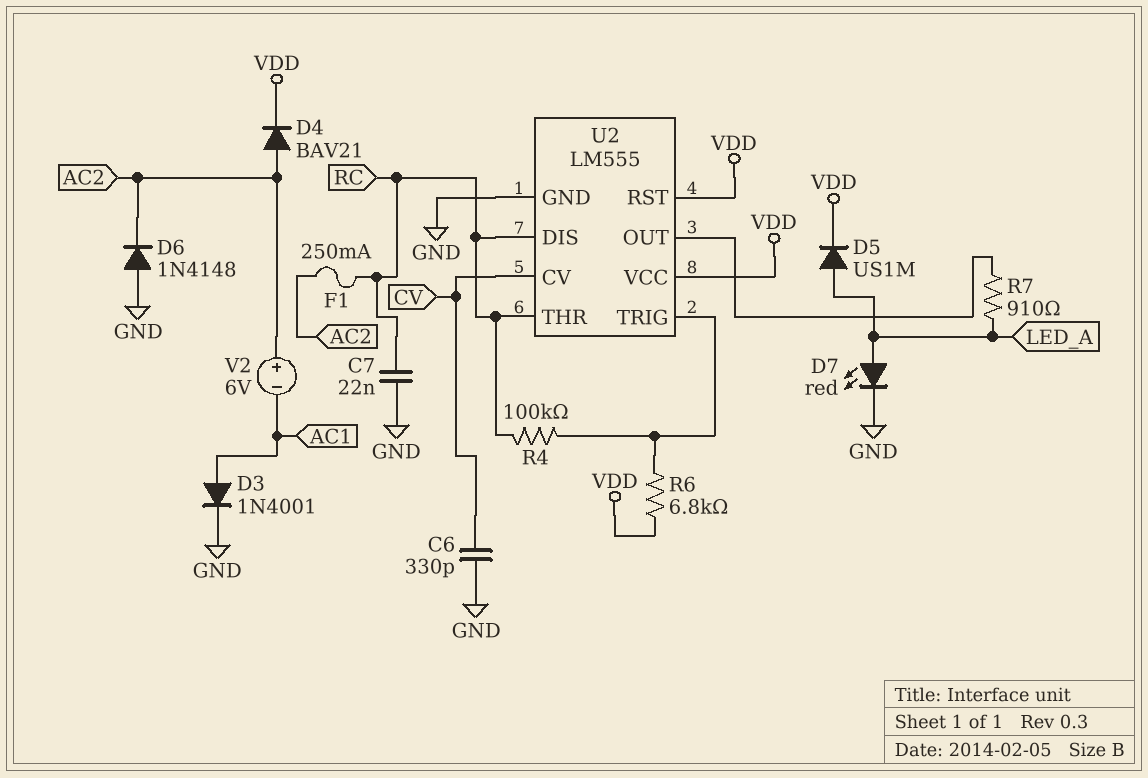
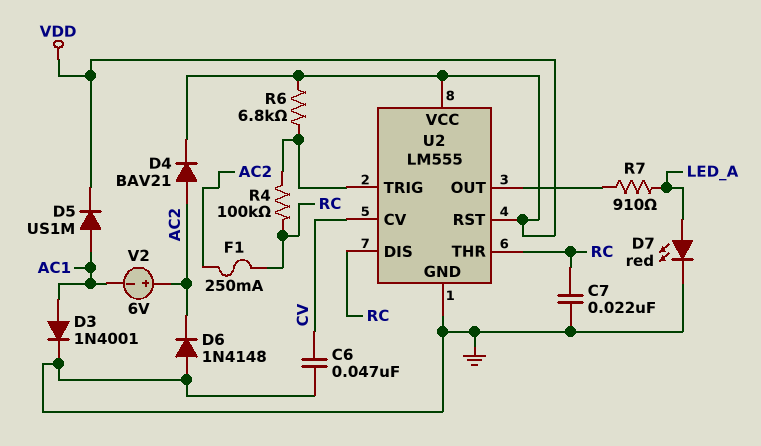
C6: 330pF (CV, GND) -> 47nF (CV, GND)
D5: diode US1M (A LED_A, K VDD) -> diode US1M (A AC1, K VDD)

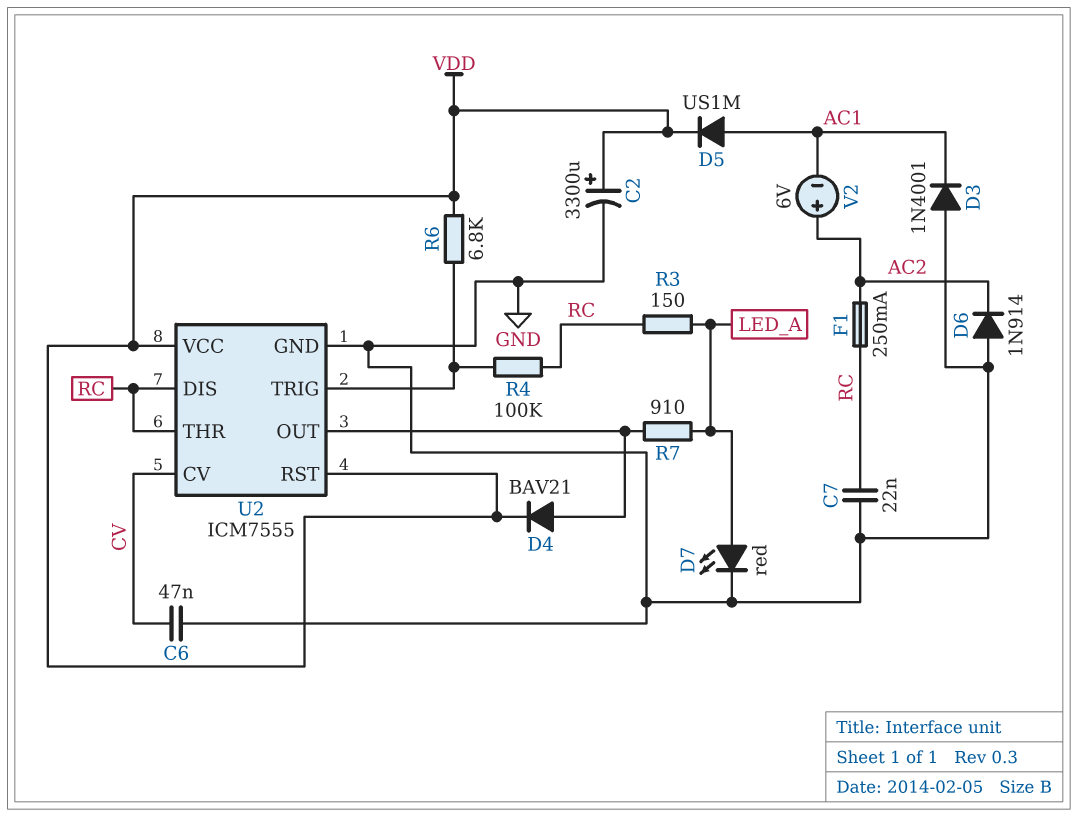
C2: none -> 3300uF (plus VDD, minus GND)
D3: diode 1N4001 (A AC1, K GND) -> diode 1N4001 (A GND, K AC1)
D4: diode BAV21 (A AC2, K VDD) -> diode BAV21 (A U2/OUT, K VDD)
D6: diode 1N4148 (A GND, K AC2) -> diode 1N914 (A GND, K AC2)
R3: none -> 150 (LED_A, RC)
U2: LM555 -> ICM7555

